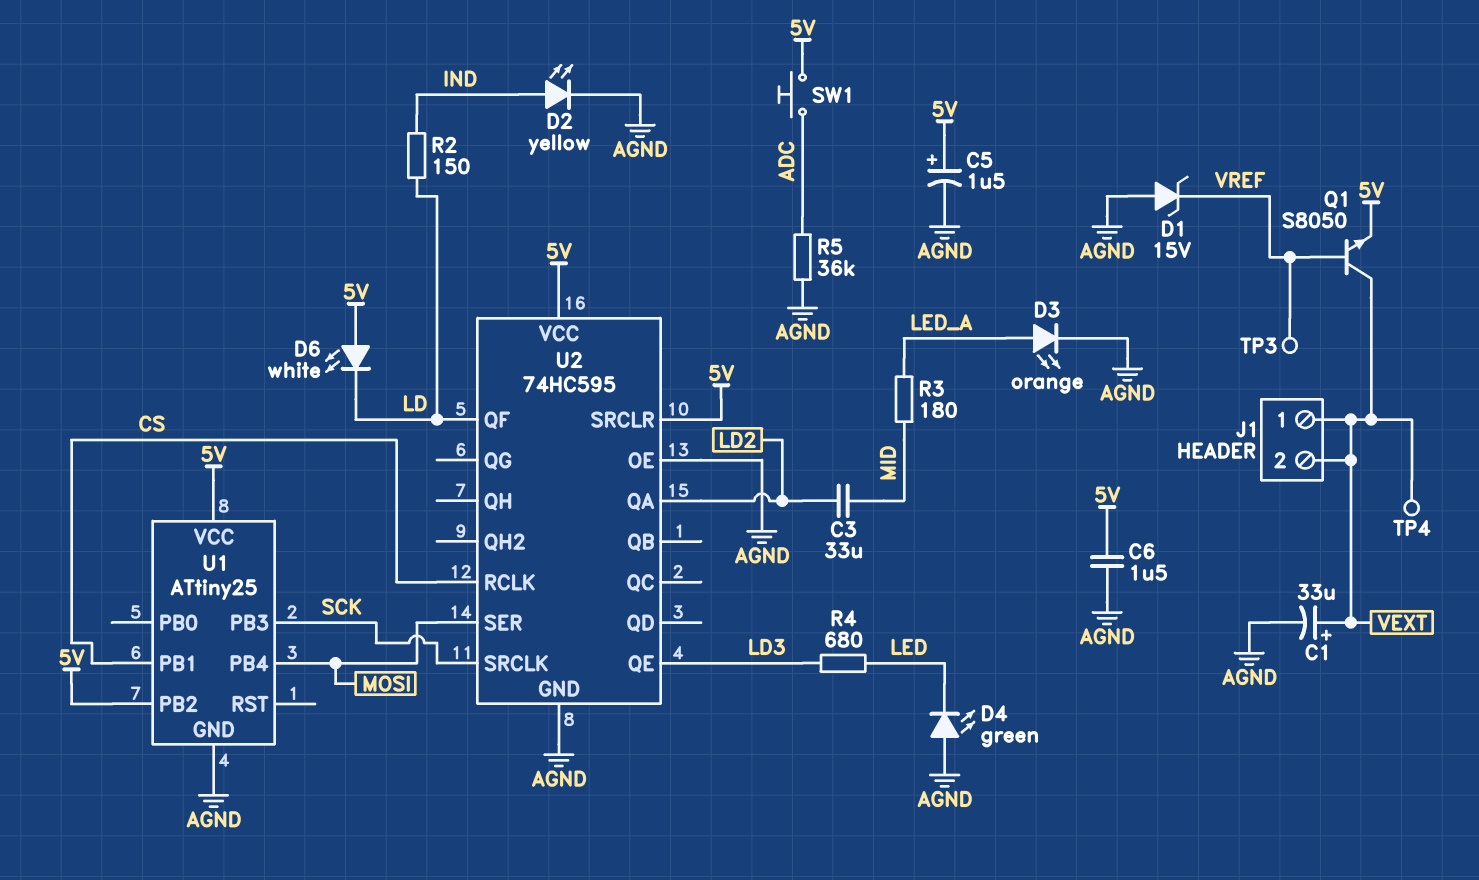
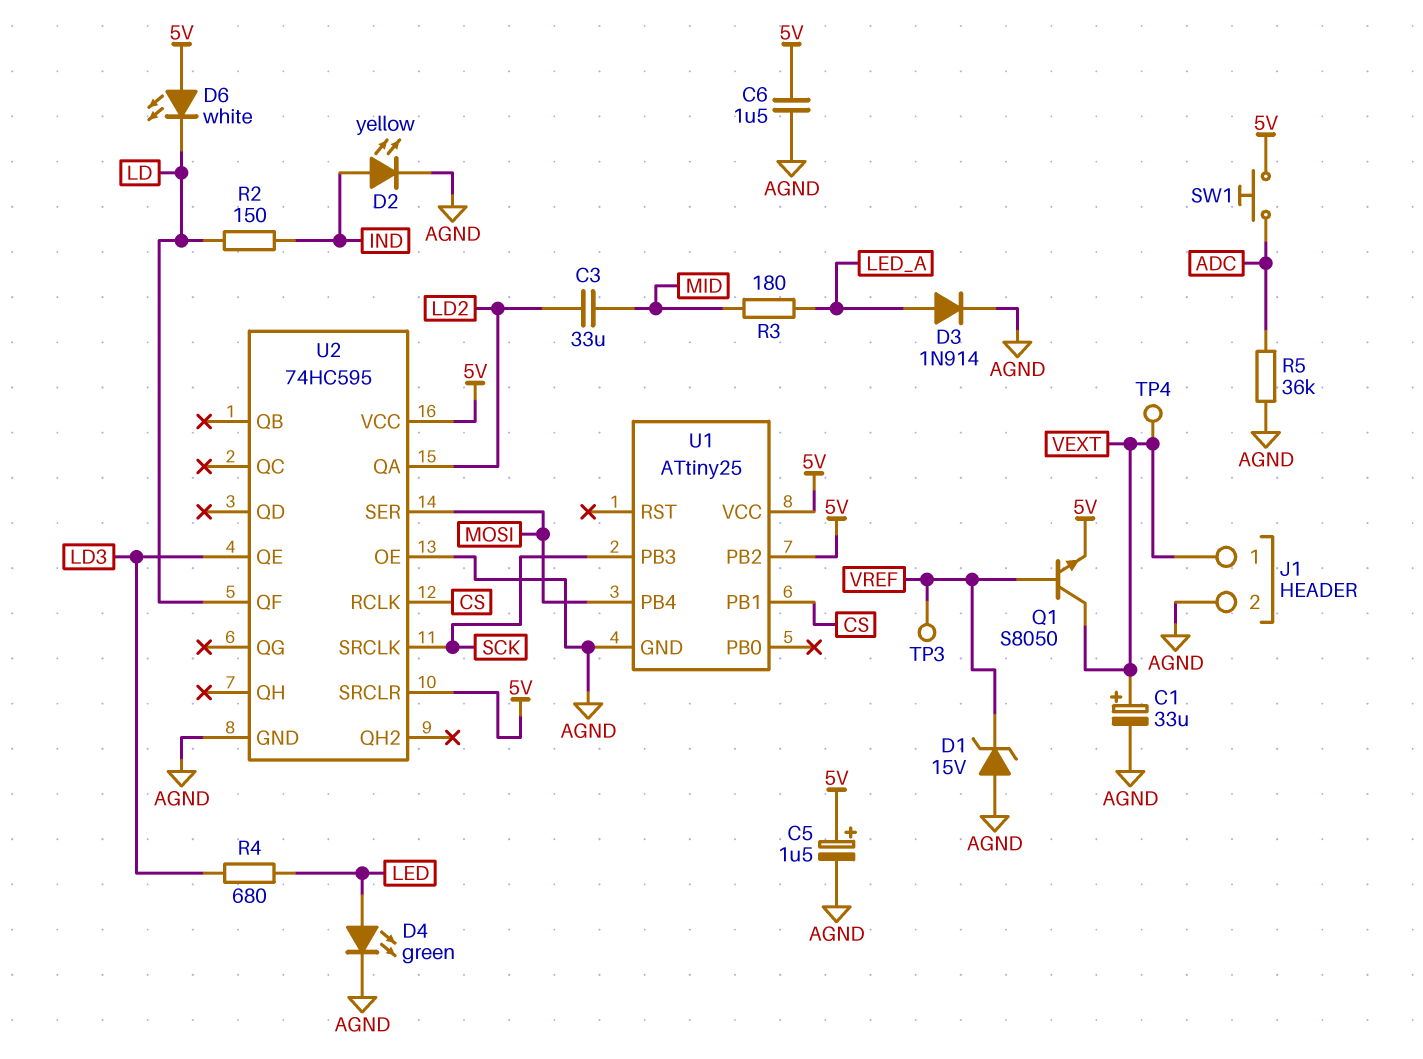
D3: LED orange (A LED_A, K AGND) -> diode 1N914 (A LED_A, K AGND)
D4: LED green (A AGND, K LED) -> LED green (A LED, K AGND)
J1 pin 2: VEXT -> AGND

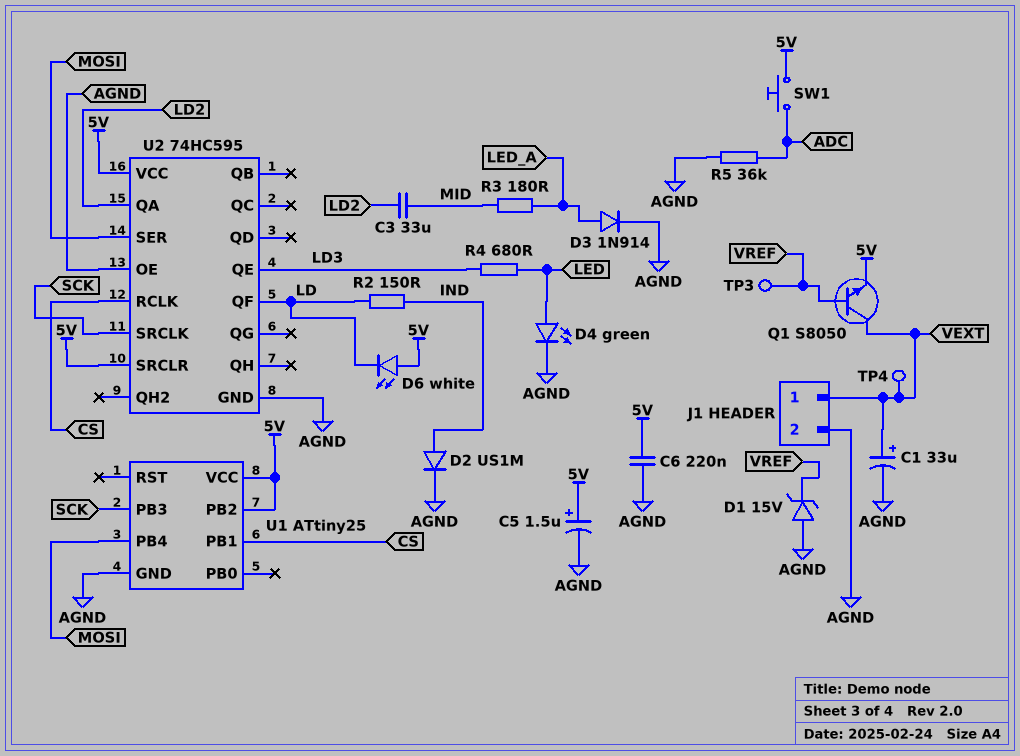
C6: 1.5uF (5V, AGND) -> 220nF (5V, AGND)
D2: LED yellow (A IND, K AGND) -> diode US1M (A IND, K AGND)

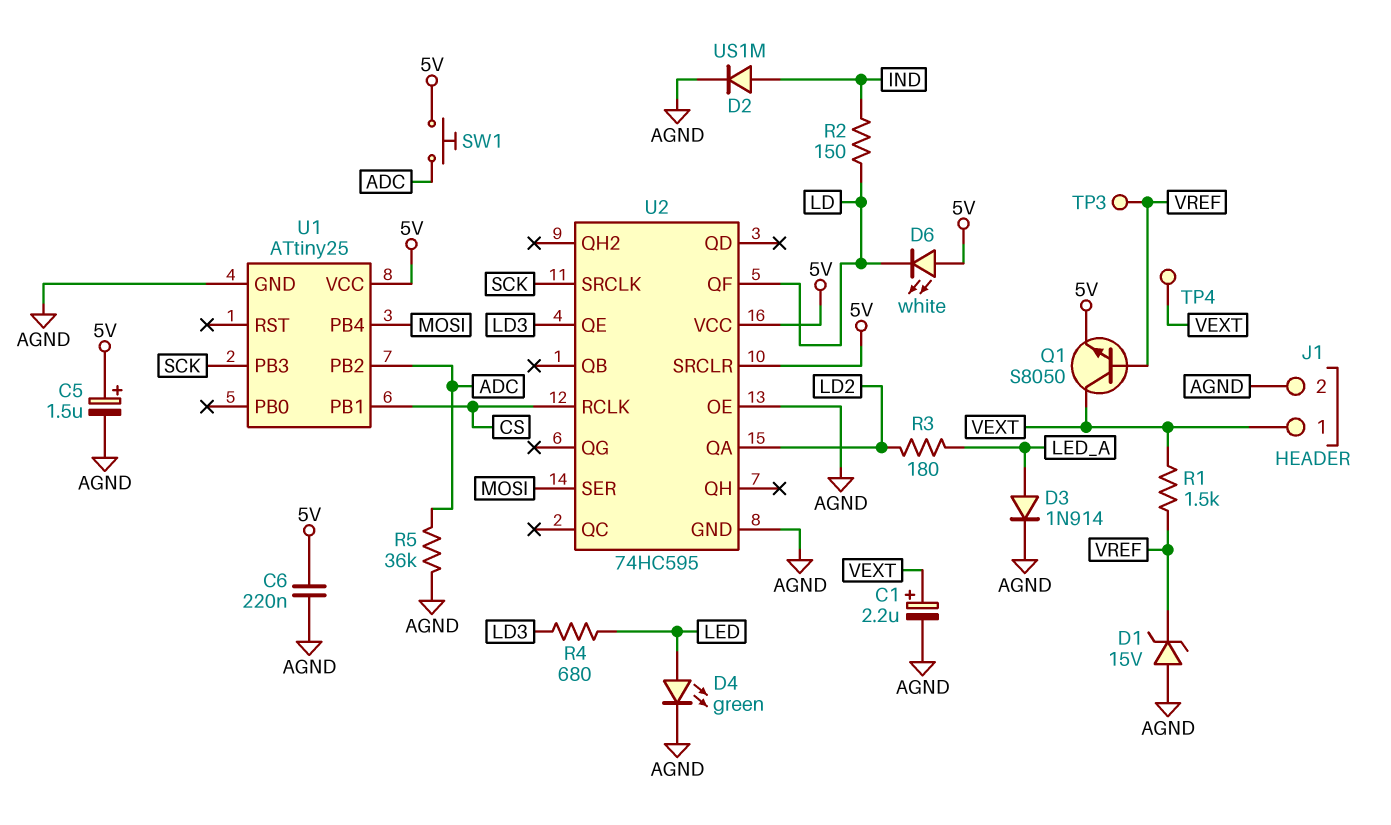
C1: 33uF (plus VEXT, minus AGND) -> 2.2uF (plus VEXT, minus AGND)
C3: 33uF (LD2, MID) -> none
R1: none -> 1.5k (VEXT, VREF)
R3: 180 (LED_A, MID) -> 180 (LD2, LED_A)
U1 pin PB2: 5V -> ADC

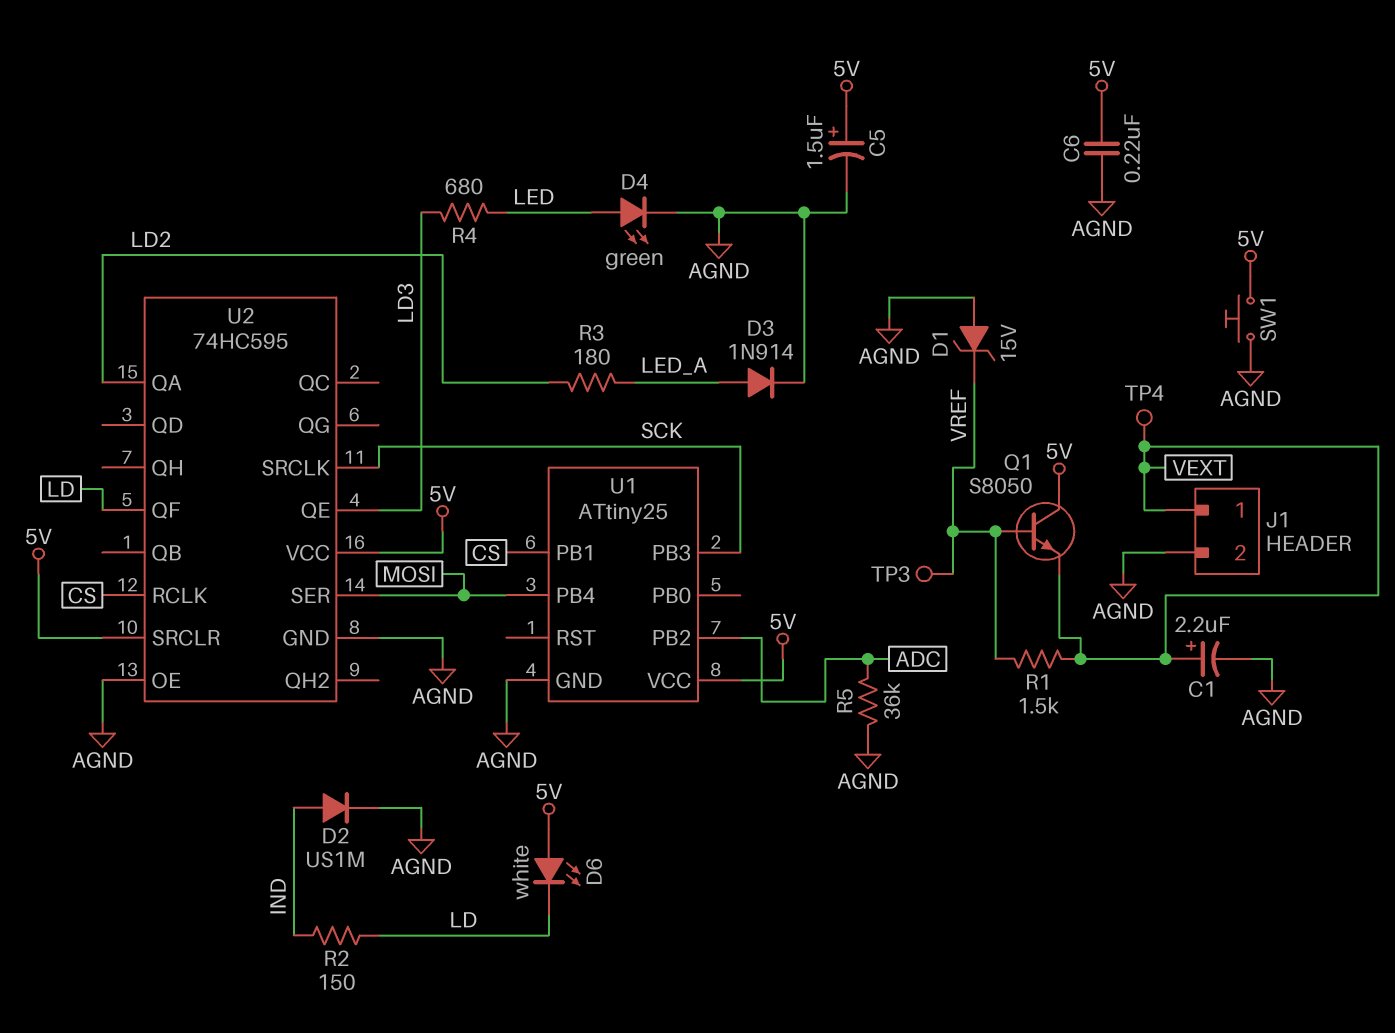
Q1: NPN S8050 (B VREF, C VEXT, E 5V) -> NPN S8050 (B VREF, C 5V, E VEXT)
SW1: button (5V, ADC) -> button (5V, AGND)

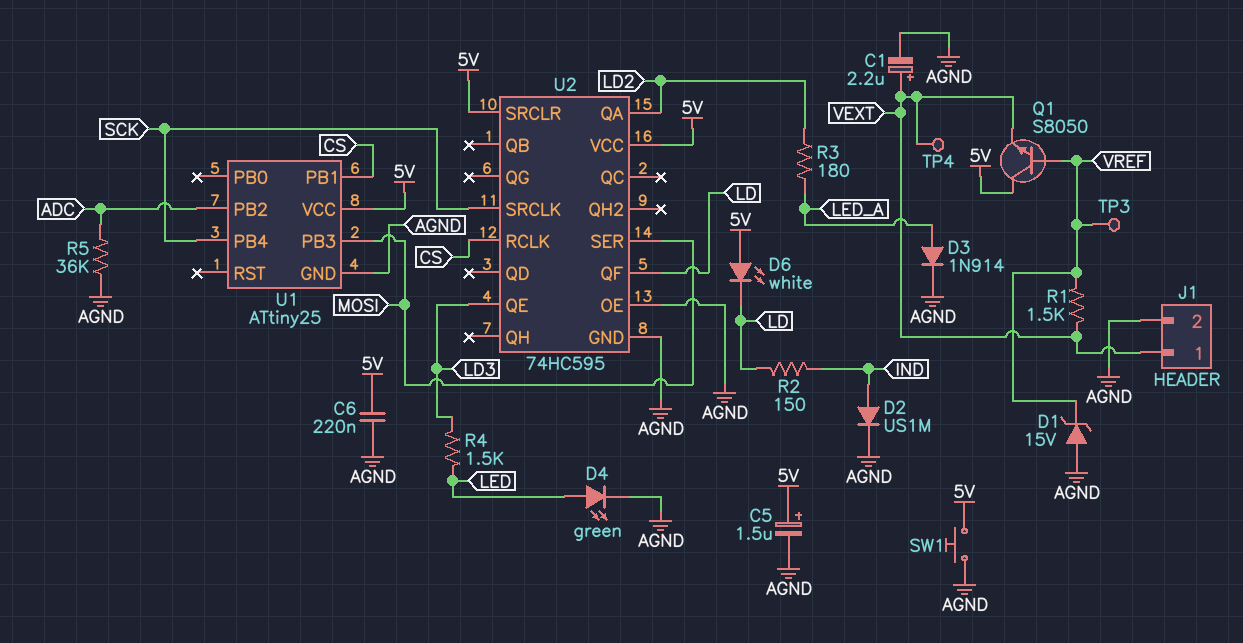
R4: 680 (LD3, LED) -> 1.5k (LD3, LED)
U1 pin PB3: SCK -> MOSI
U1 pin PB4: MOSI -> SCK

